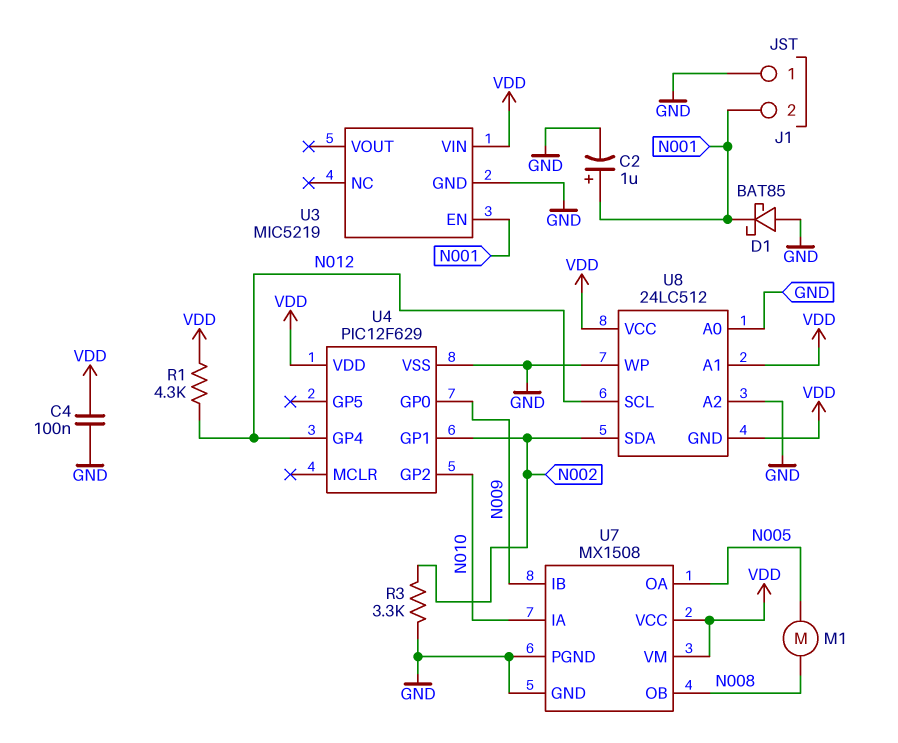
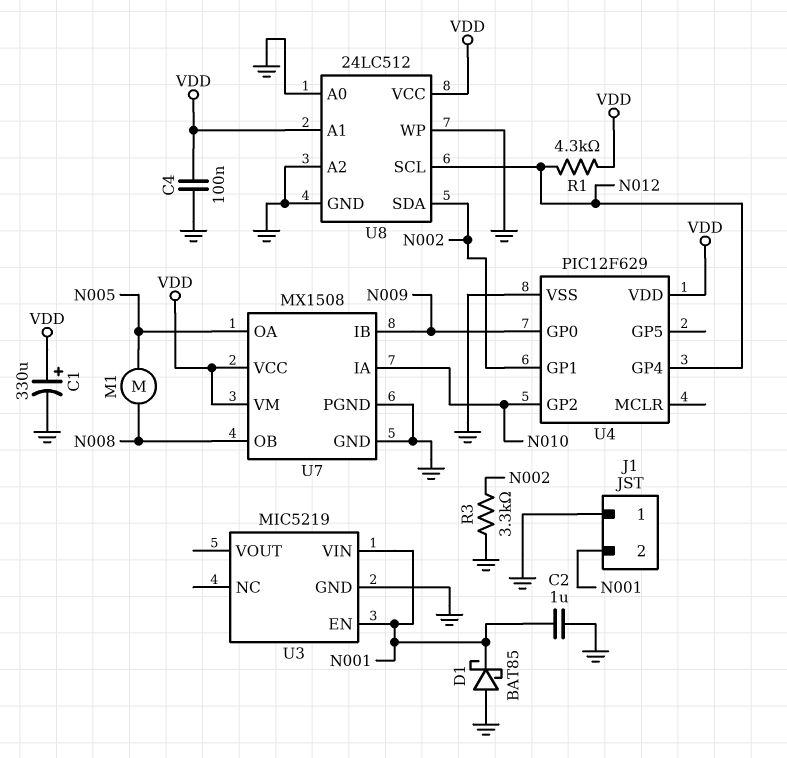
C1: none -> 330uF (plus VDD, minus GND)
C2: 1uF (plus N001, minus GND) -> 1uF (GND, N001)
U3 pin VIN: VDD -> N001
U8 pin GND: VDD -> GND

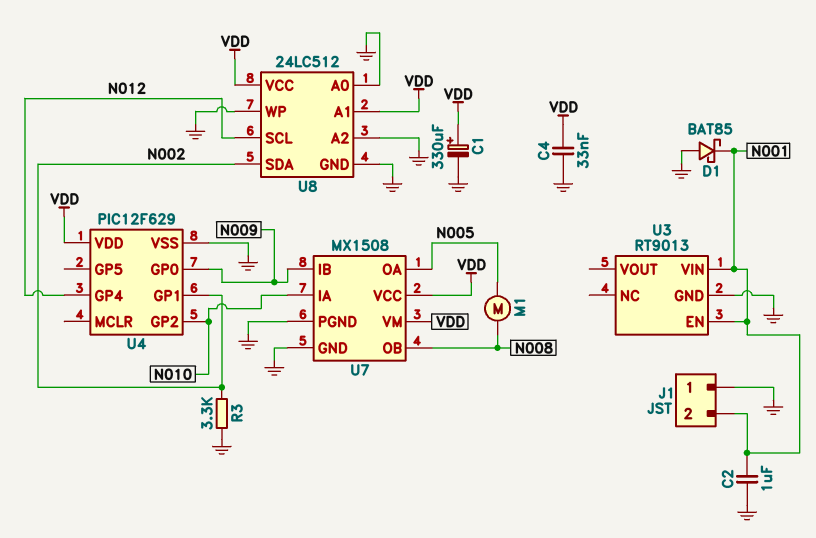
C4: 100nF (GND, VDD) -> 33nF (GND, VDD)
R1: 4.3k (N012, VDD) -> none
U3: MIC5219 -> RT9013

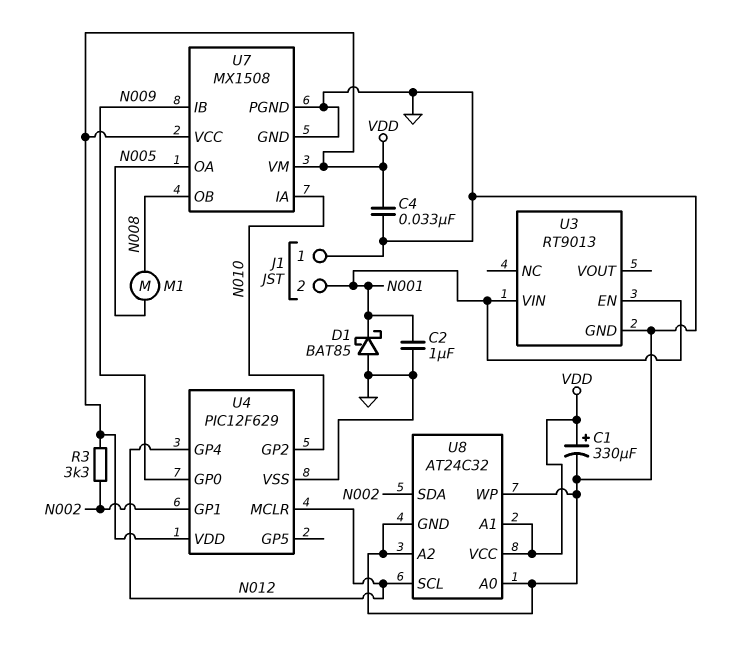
R3: 3.3k (GND, N002) -> 3.3k (N002, VDD)
U4 pin MCLR: none -> N012
U8: 24LC512 -> AT24C32

